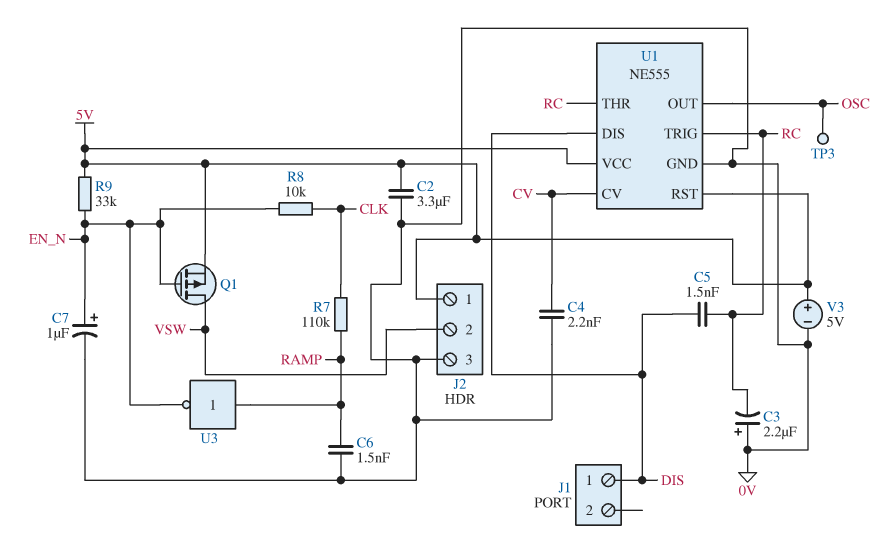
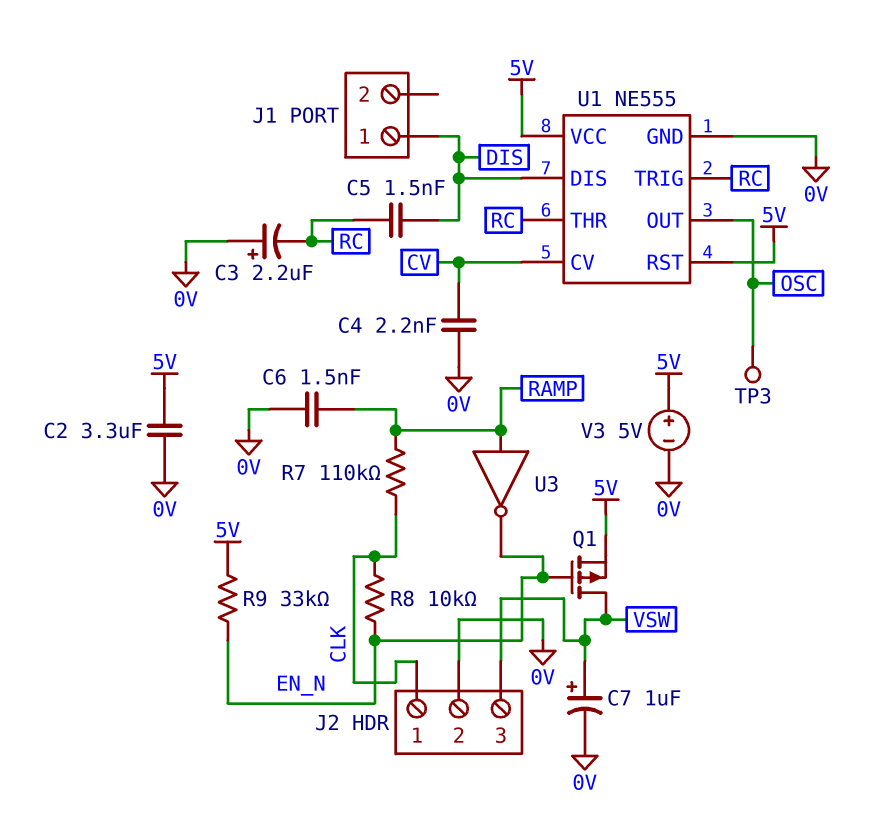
C7: 1uF (plus EN_N, minus 0V) -> 1uF (plus VSW, minus 0V)
J2 pin 1: 5V -> CLK
J2 pin 2: VSW -> 0V
J2 pin 3: 0V -> VSW

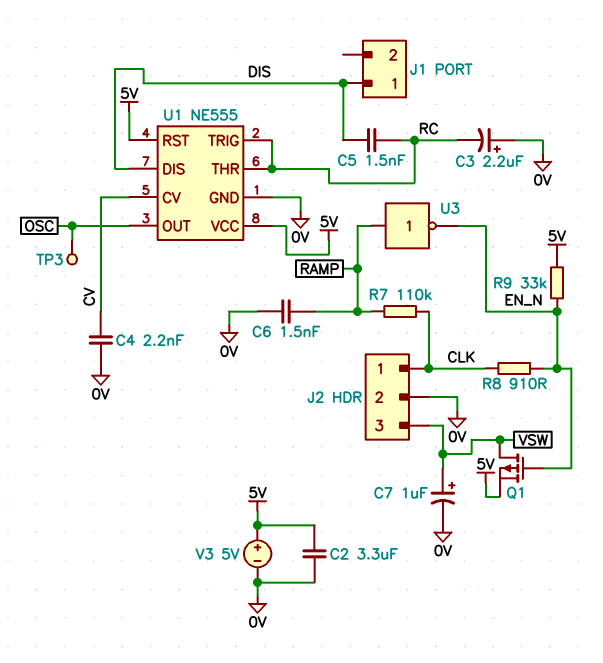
R8: 10k (CLK, EN_N) -> 910 (CLK, EN_N)

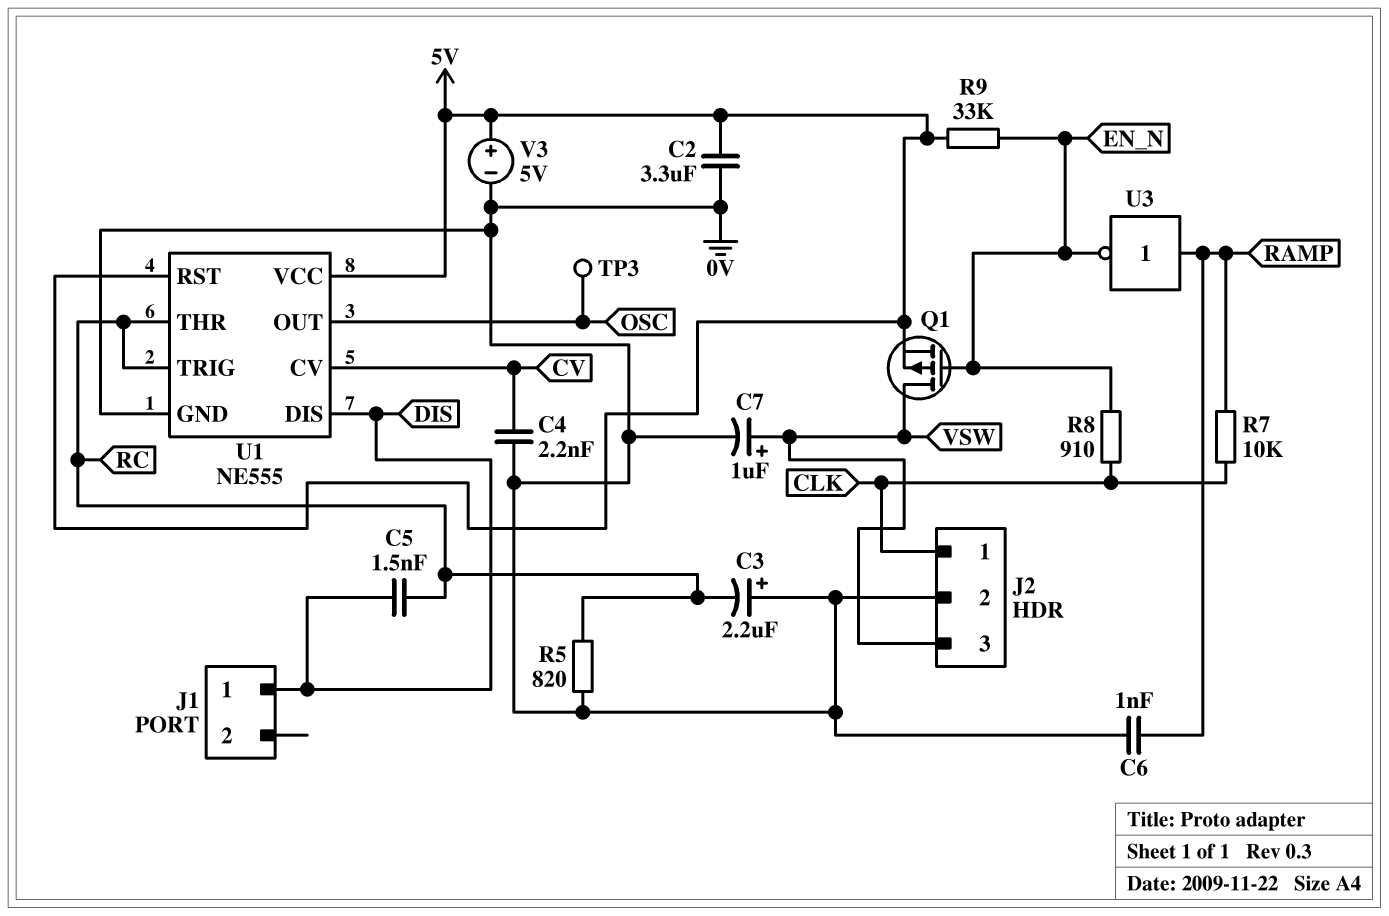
C6: 1.5nF (0V, RAMP) -> 1nF (0V, RAMP)
R5: none -> 820 (0V, RC)
R7: 110k (CLK, RAMP) -> 10k (CLK, RAMP)

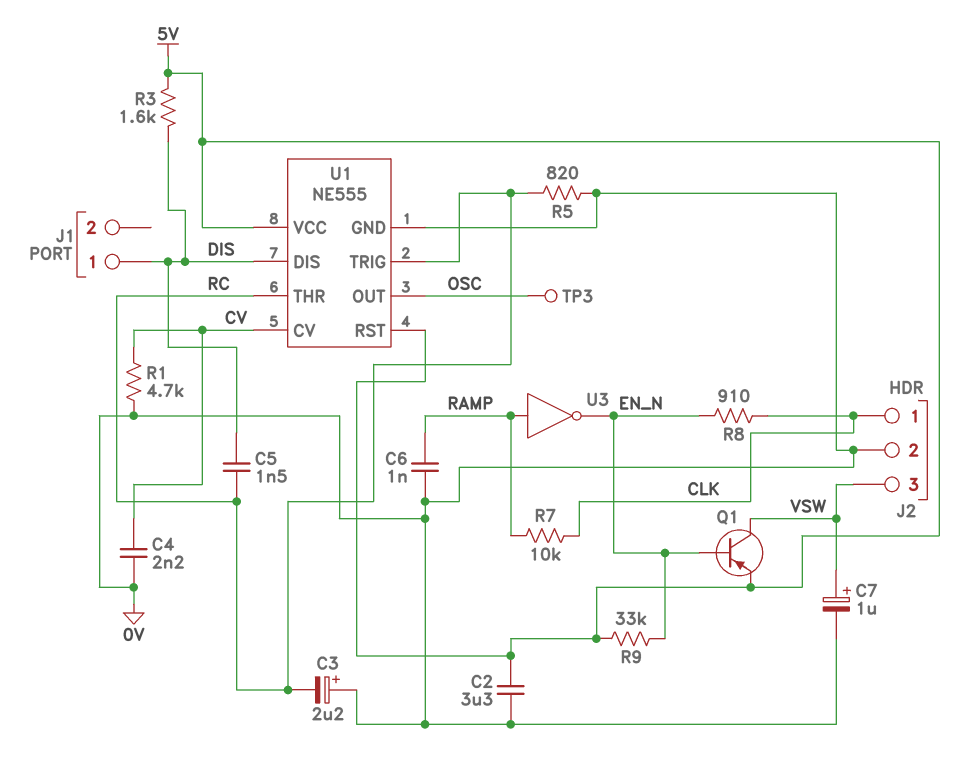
Q1: PMOS (G EN_N, D VSW, S 5V) -> PNP (B EN_N, C VSW, E 5V)
R1: none -> 4.7k (0V, CV)
R3: none -> 1.6k (5V, DIS)
V3: 5V (plus 5V, minus 0V) -> none

